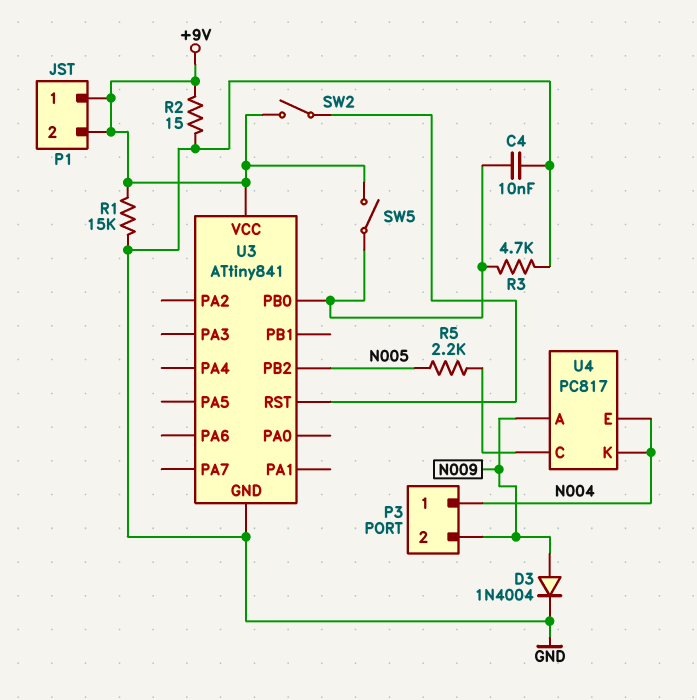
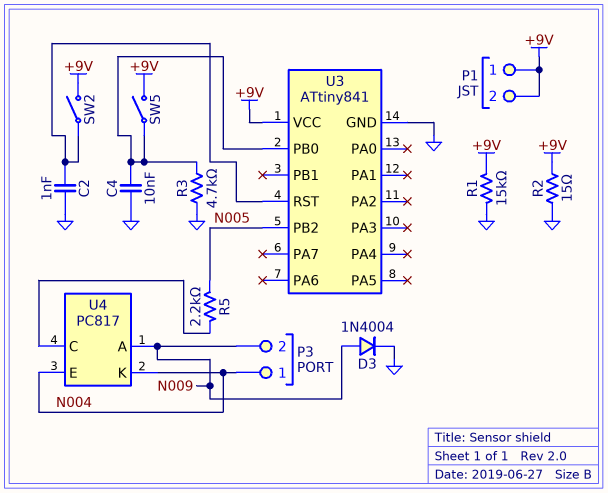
C2: none -> 1nF (GND, U3/RST)

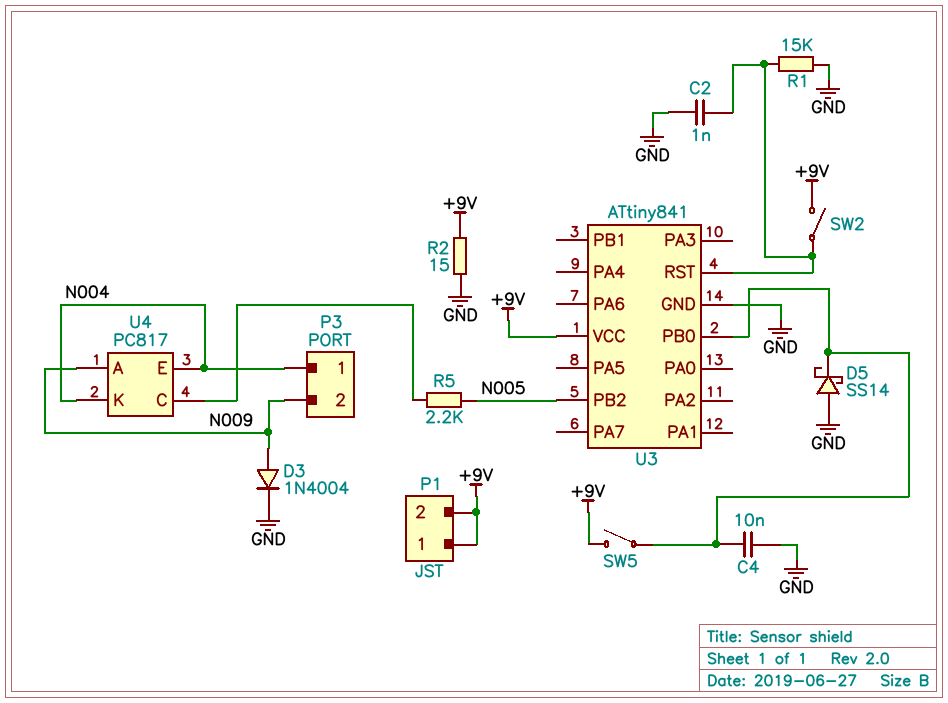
D5: none -> schottky SS14 (A GND, K U3/PB0)
R1: 15k (+9V, GND) -> 15k (GND, U3/RST)
R3: 4.7k (GND, U3/PB0) -> none

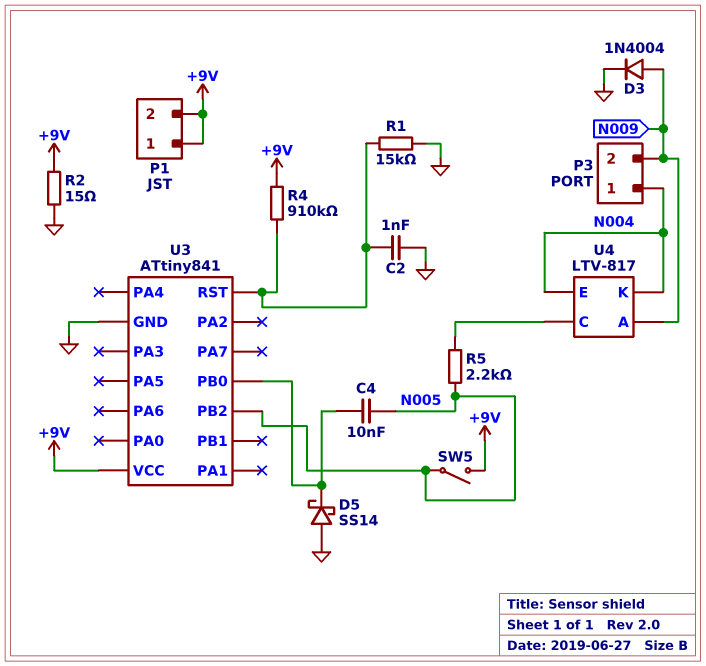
C4: 10nF (GND, U3/PB0) -> 10nF (N005, U3/PB0)
R4: none -> 910k (+9V, U3/RST)
SW2: switch (+9V, U3/RST) -> none
SW5: switch (+9V, U3/PB0) -> switch (+9V, N005)
U4: PC817 -> LTV-817

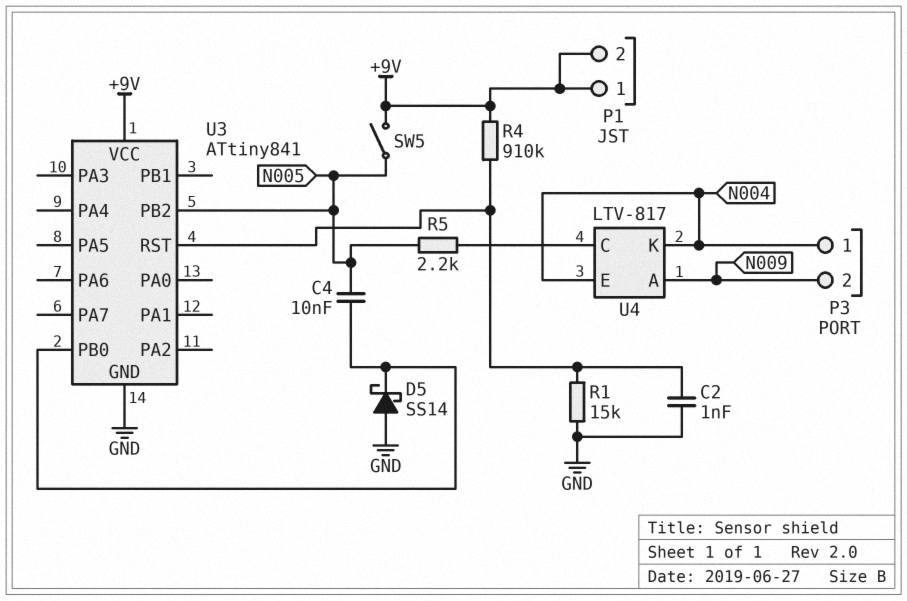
D3: diode 1N4004 (A N009, K GND) -> none
R2: 15 (+9V, GND) -> none

